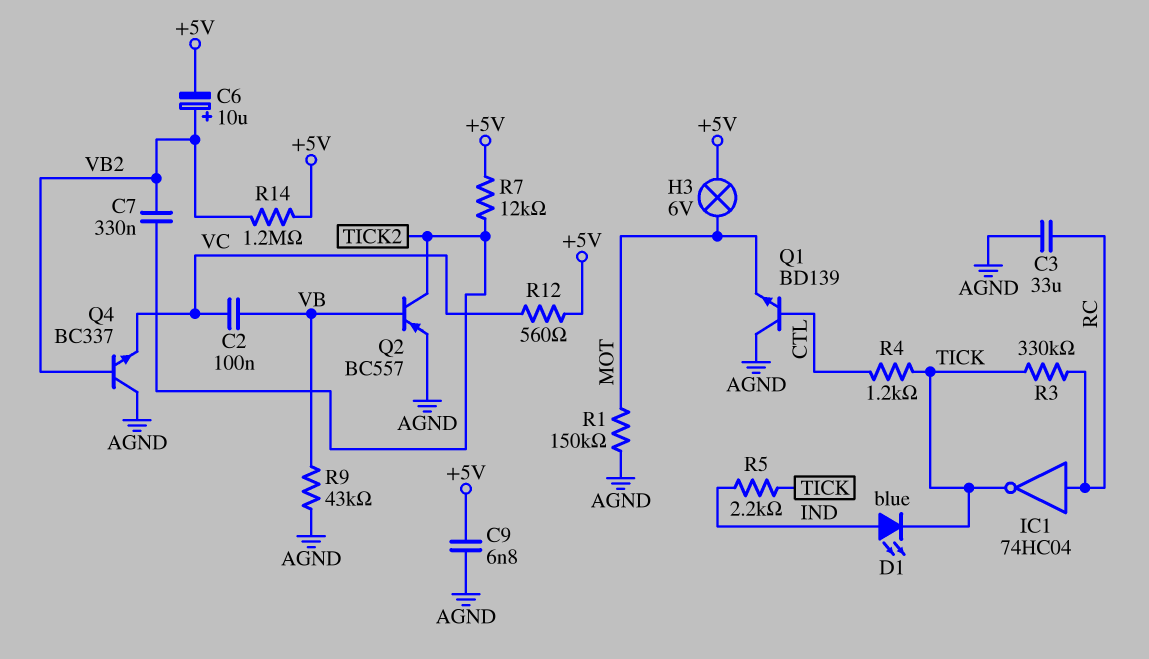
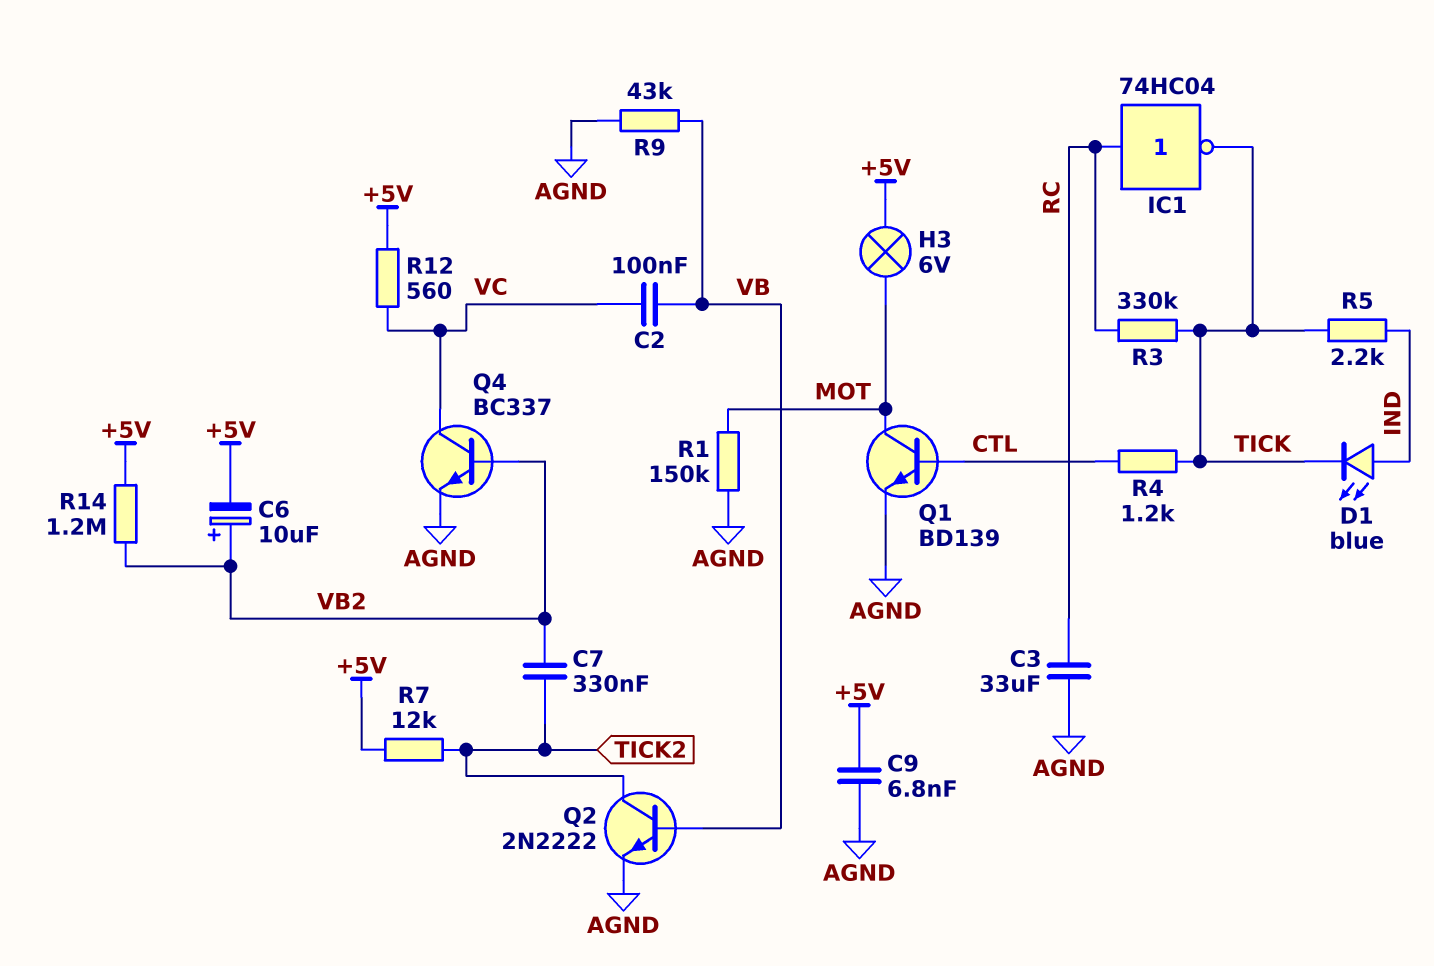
Q1: NPN BD139 (B CTL, C AGND, E MOT) -> NPN BD139 (B CTL, C MOT, E AGND)
Q2: PNP BC557 (B VB, C TICK2, E AGND) -> NPN 2N2222 (B VB, C TICK2, E AGND)
Q4: NPN BC337 (B VB2, C AGND, E VC) -> NPN BC337 (B VB2, C VC, E AGND)

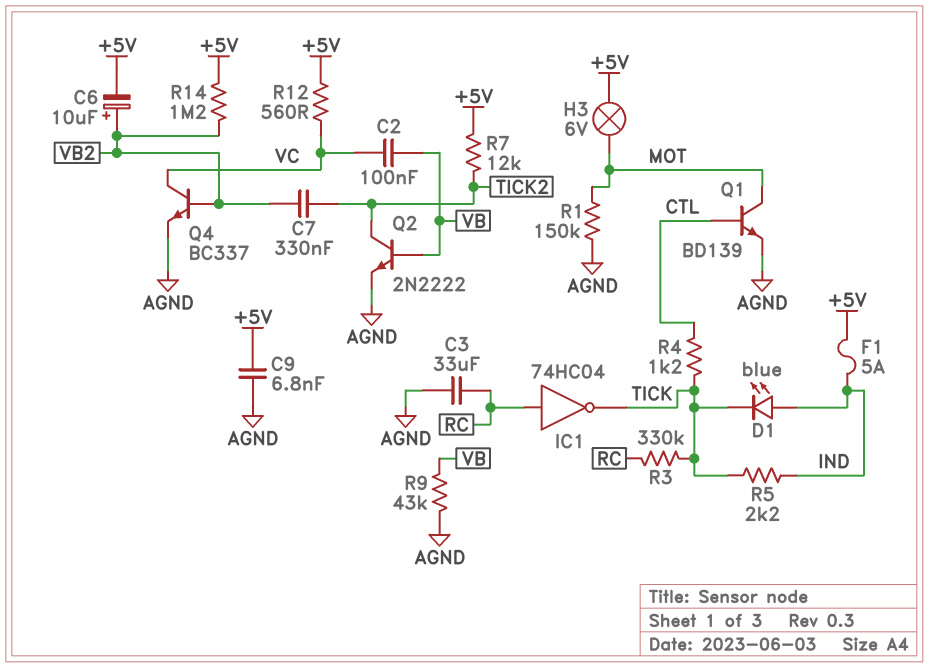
F1: none -> 5A (+5V, IND)

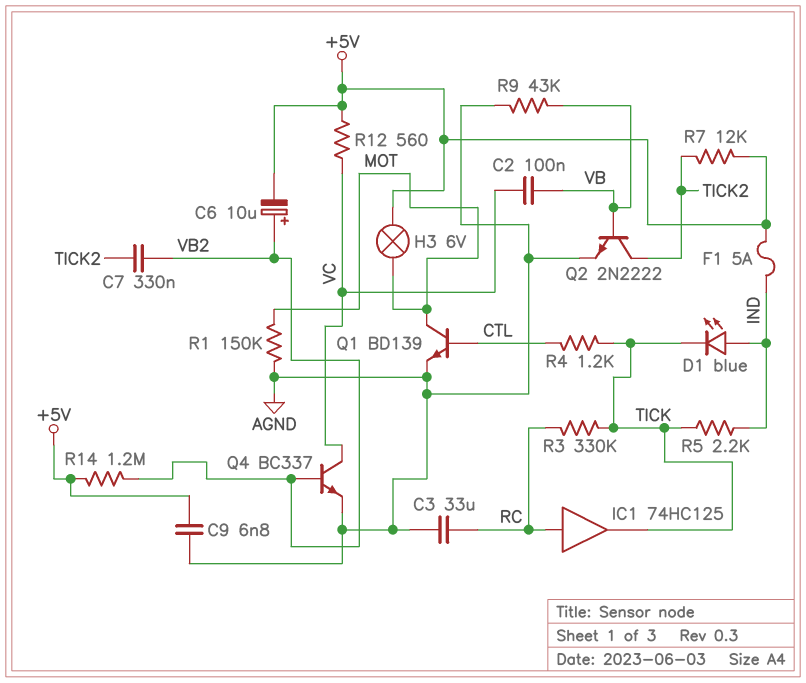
IC1: NOT 74HC04 (in RC, out TICK) -> buffer 74HC125 (in RC, out TICK)

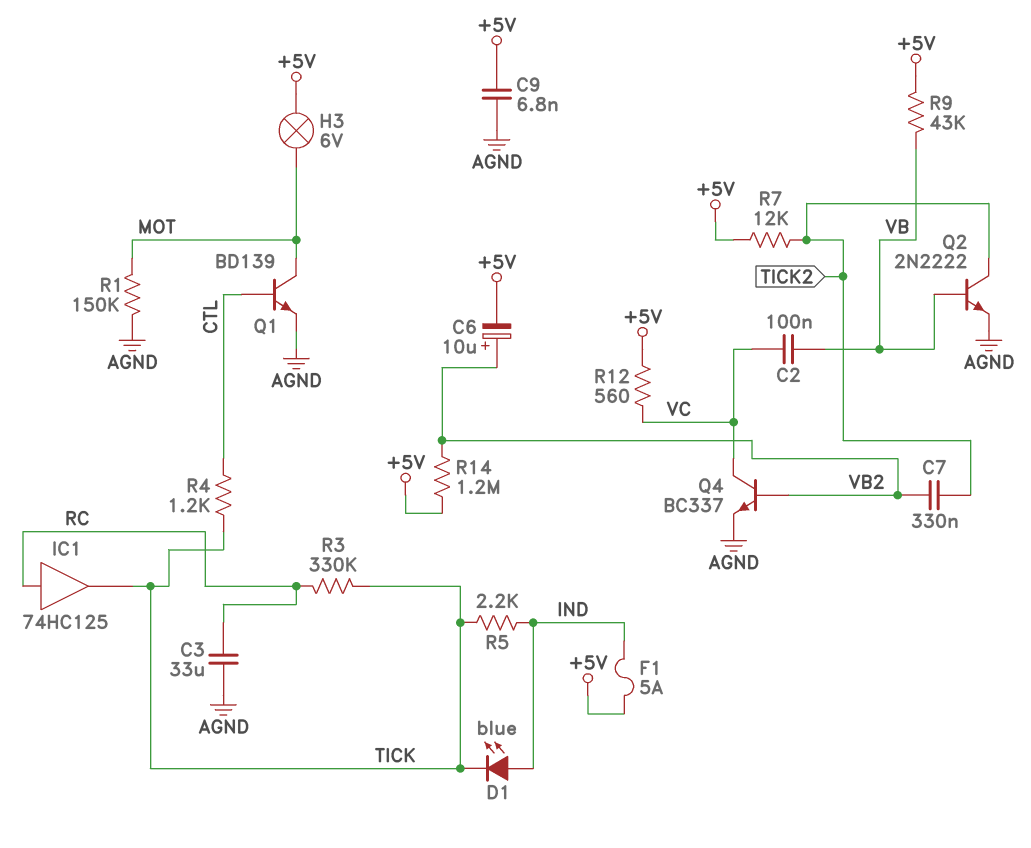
R9: 43k (AGND, VB) -> 43k (+5V, VB)

